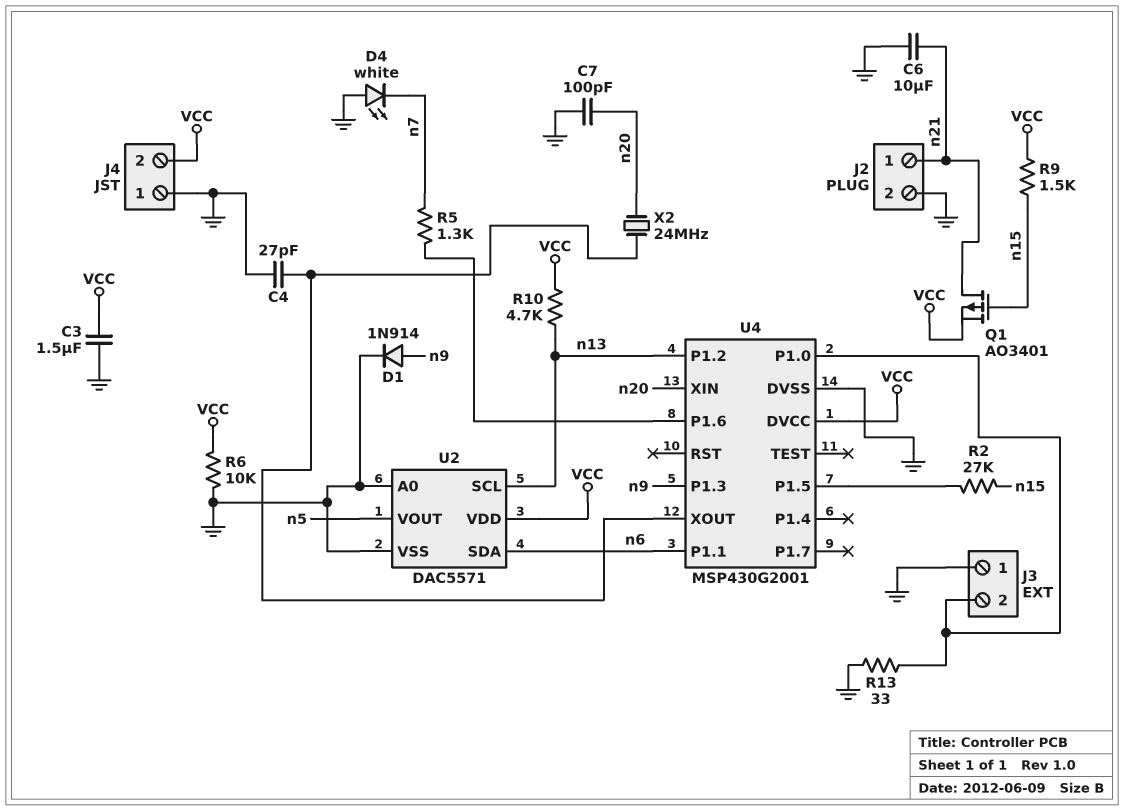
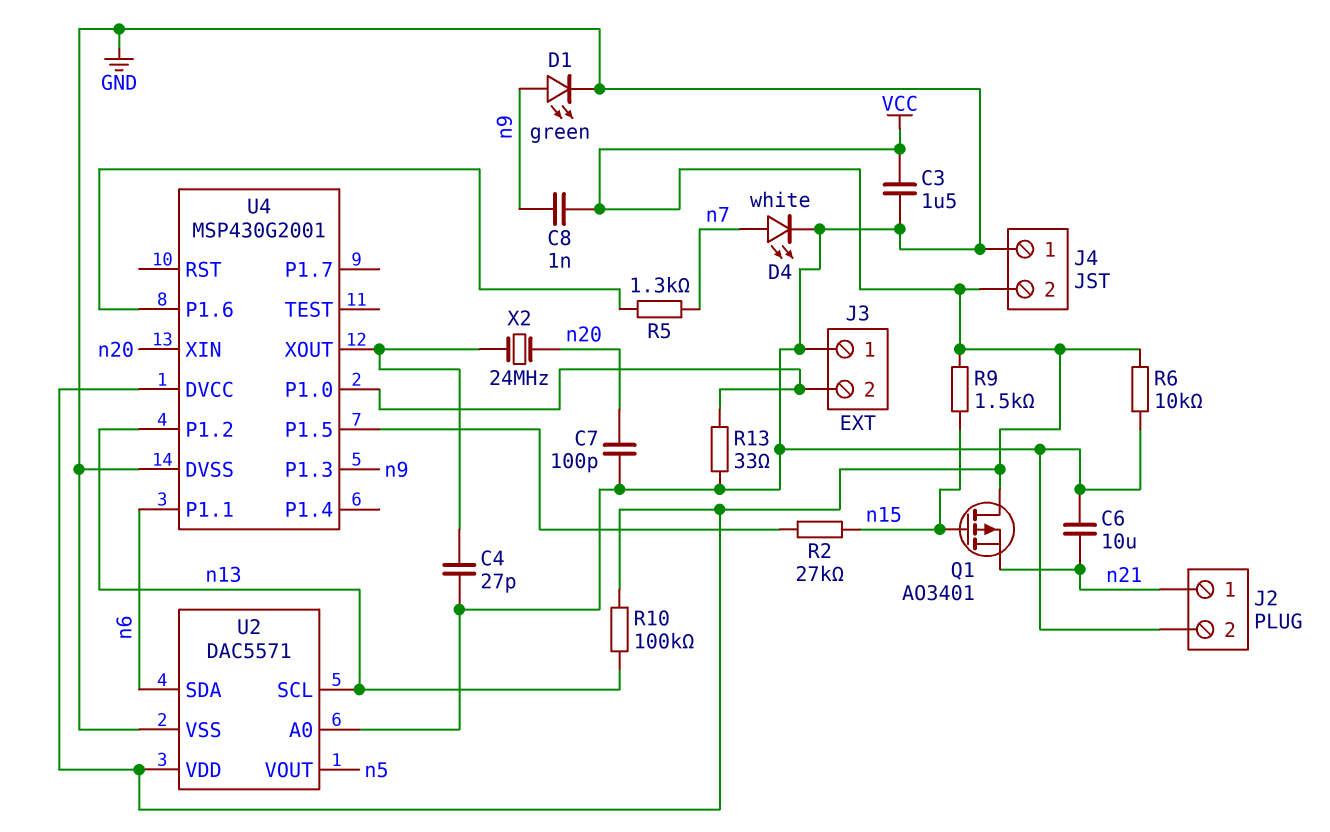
C8: none -> 1nF (VCC, n9)
D1: diode 1N914 (A n9, K GND) -> LED green (A n9, K GND)
D4: LED white (A GND, K n7) -> LED white (A n7, K GND)
Q1: PMOS AO3401 (G n15, D n21, S VCC) -> PMOS AO3401 (G n15, D VCC, S n21)
R10: 4.7k (VCC, n13) -> 100k (VCC, n13)

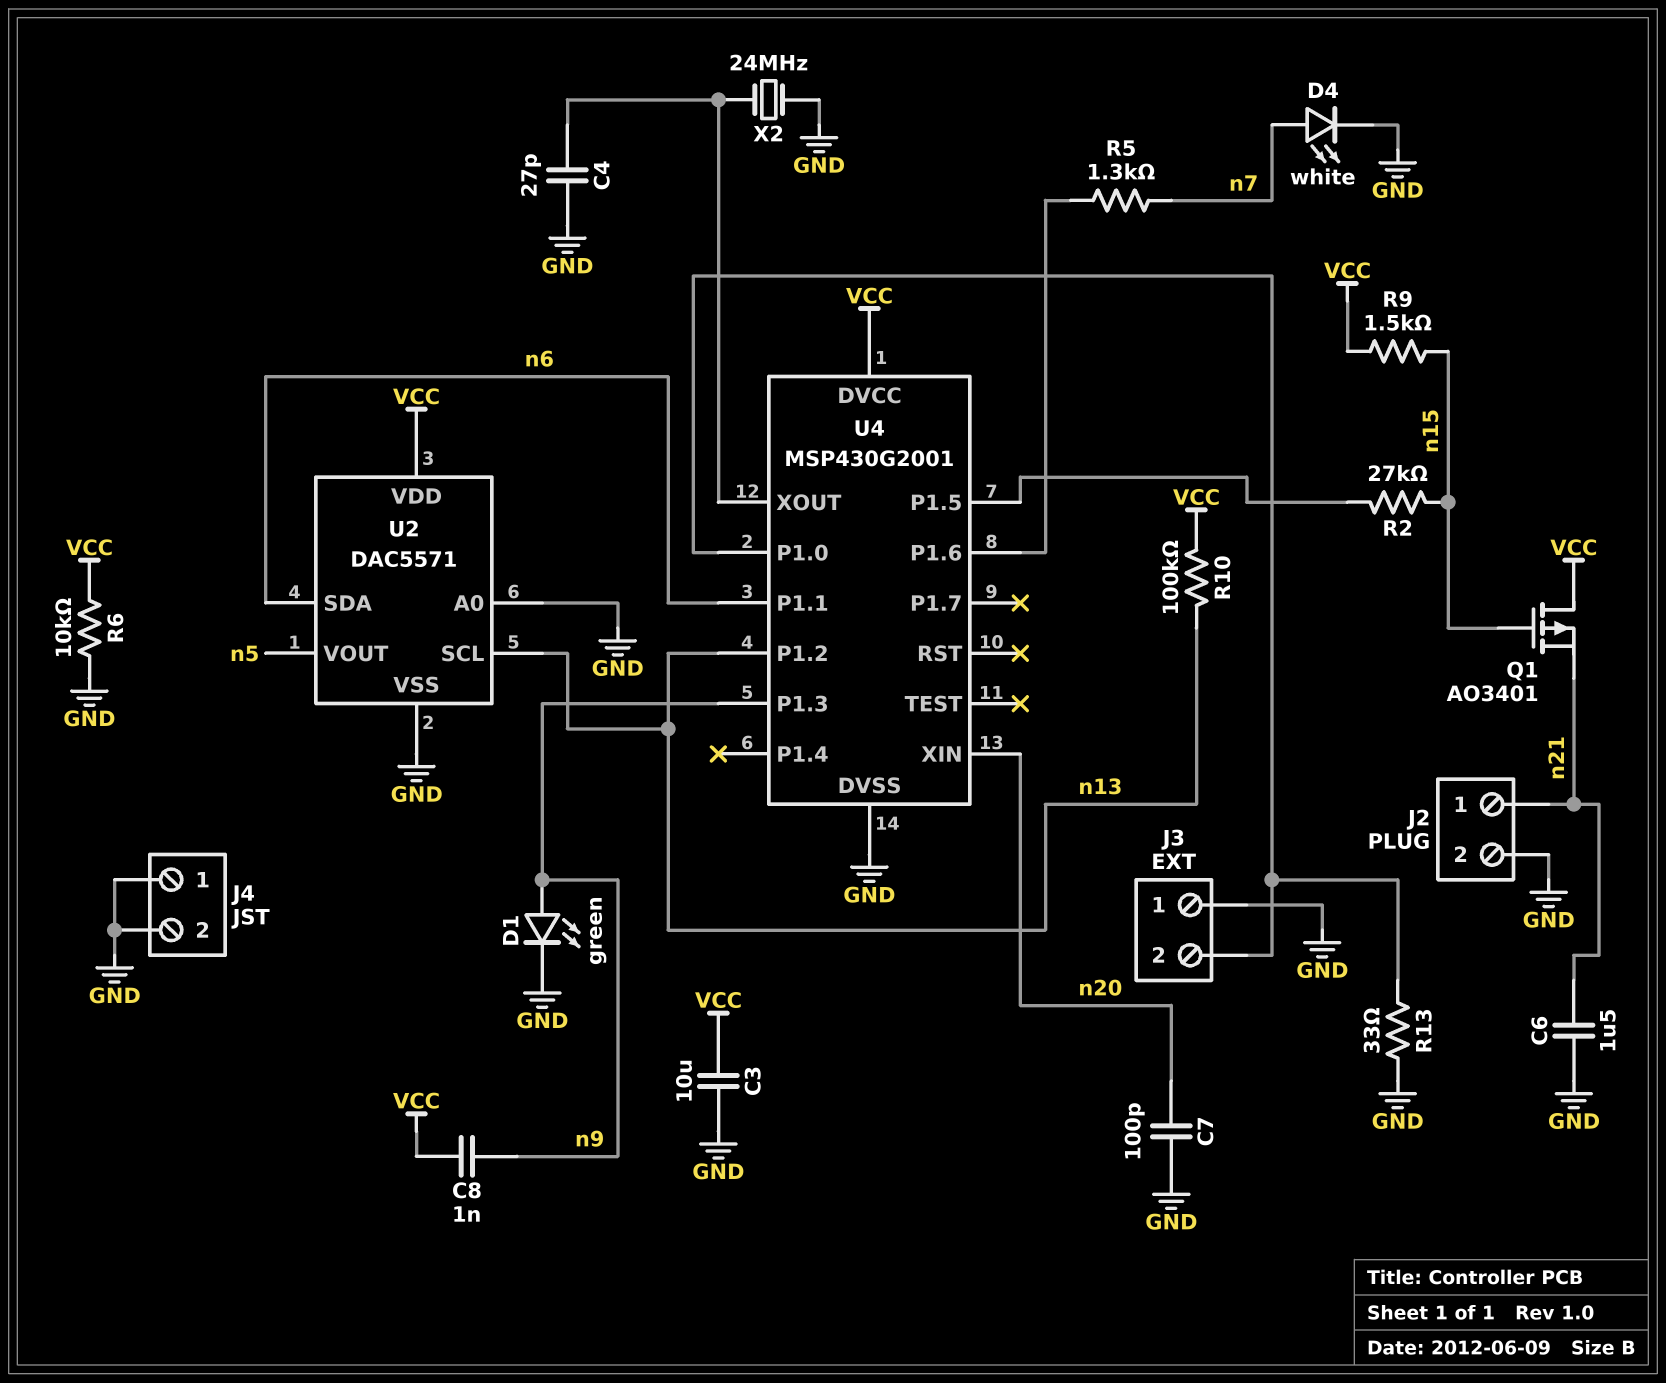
C3: 1.5uF (GND, VCC) -> 10uF (GND, VCC)
C6: 10uF (GND, n21) -> 1.5uF (GND, n21)
J4 pin 2: VCC -> GND
X2: 24MHz (U4/XOUT, n20) -> 24MHz (GND, U4/XOUT)

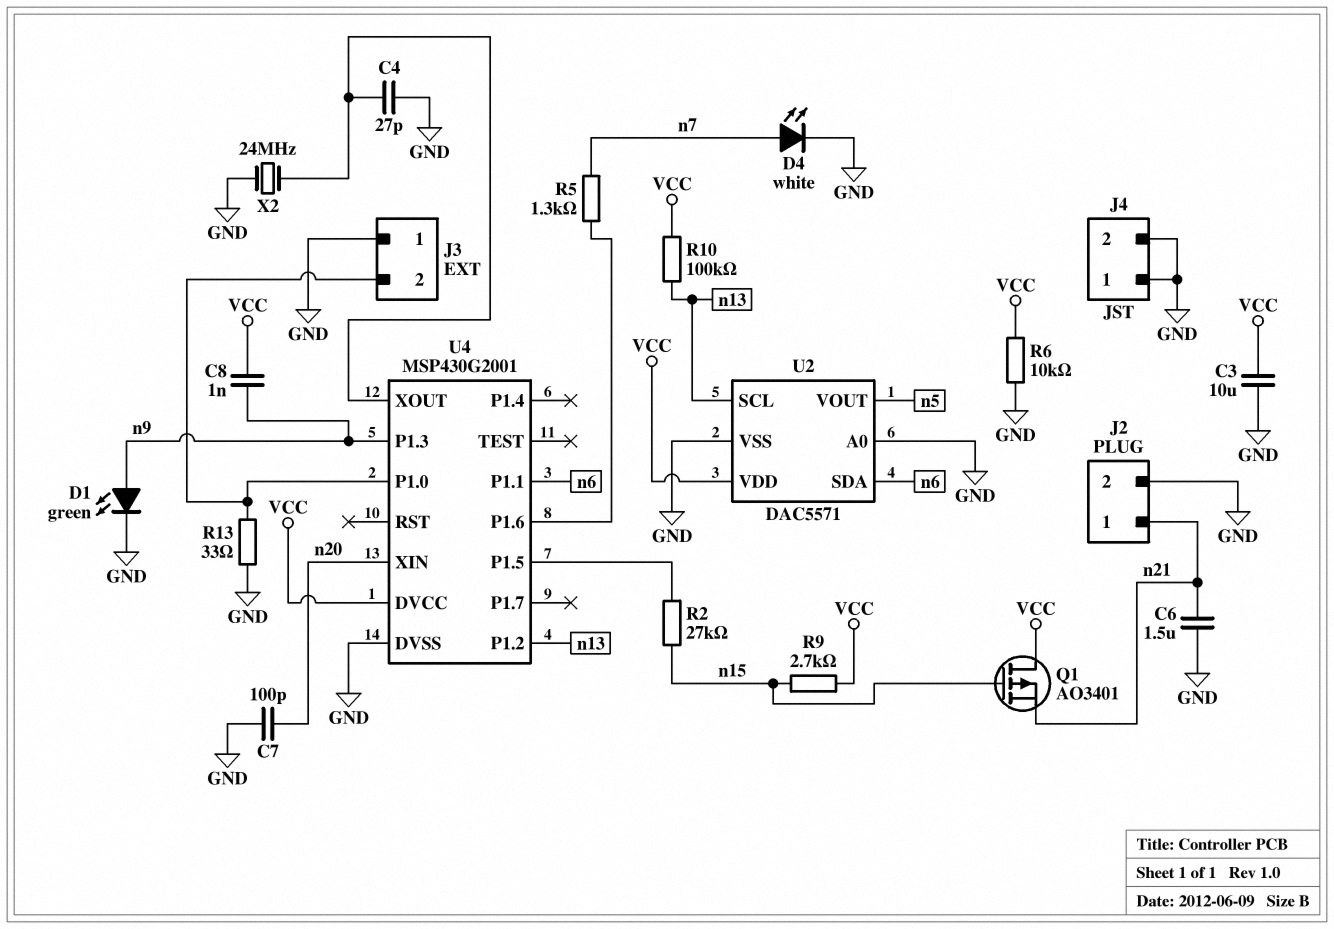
R9: 1.5k (VCC, n15) -> 2.7k (VCC, n15)

